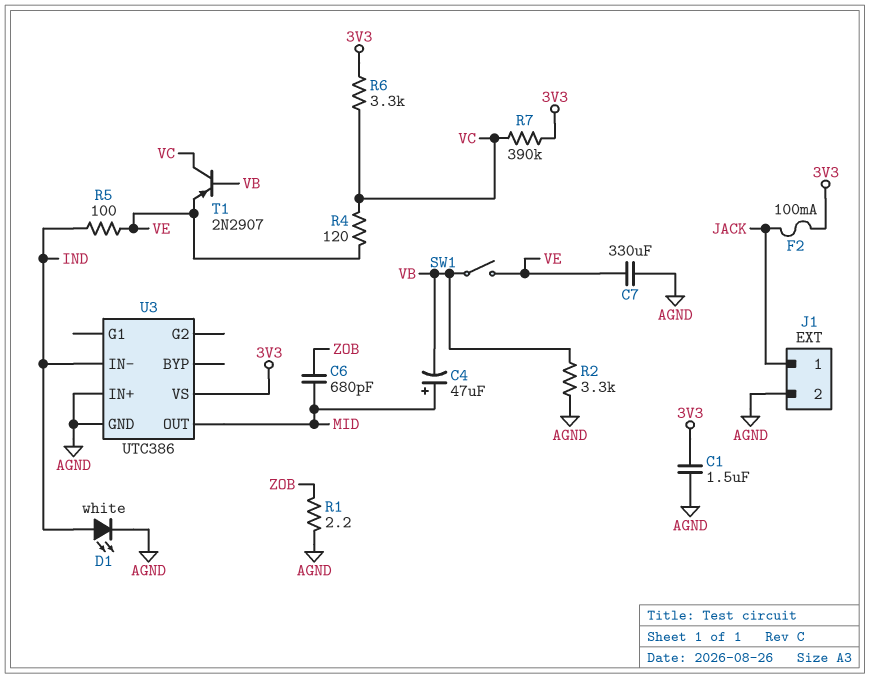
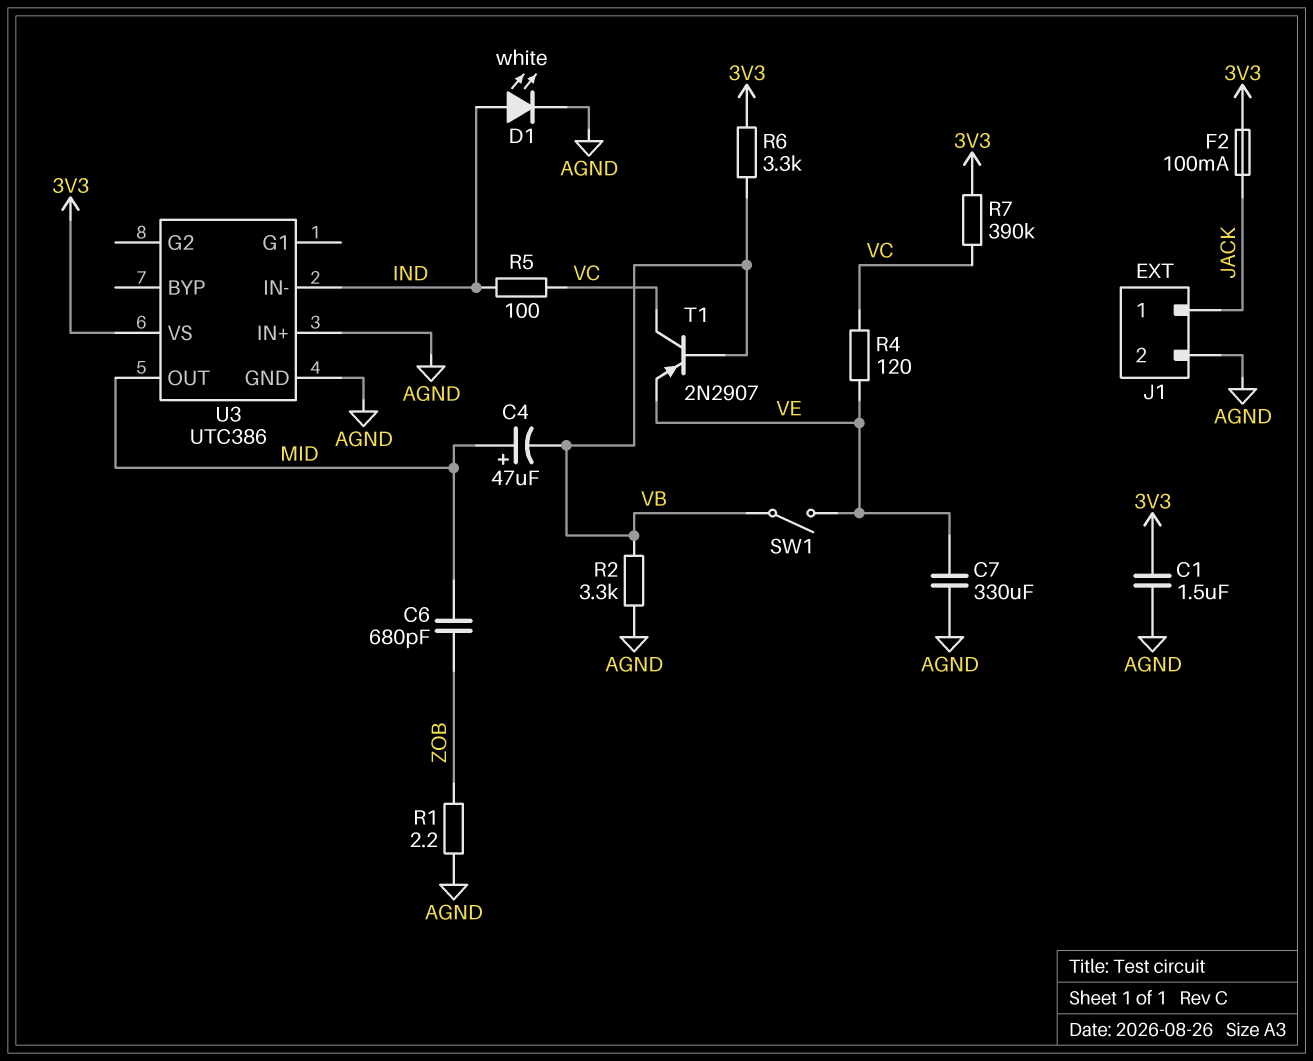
R5: 100 (IND, VE) -> 100 (IND, VC)
R6: 3.3k (3V3, VC) -> 3.3k (3V3, VB)

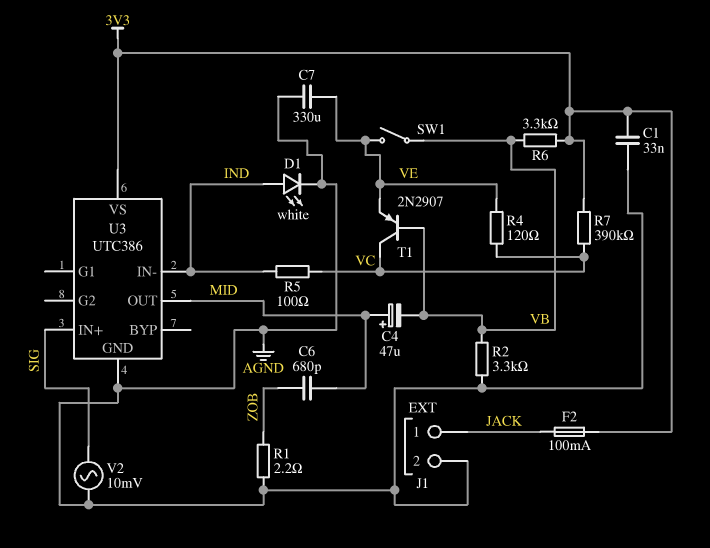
C1: 1.5uF (3V3, AGND) -> 33nF (3V3, AGND)
U3 pin IN+: AGND -> SIG
V2: none -> AC 10mV (AGND, SIG)

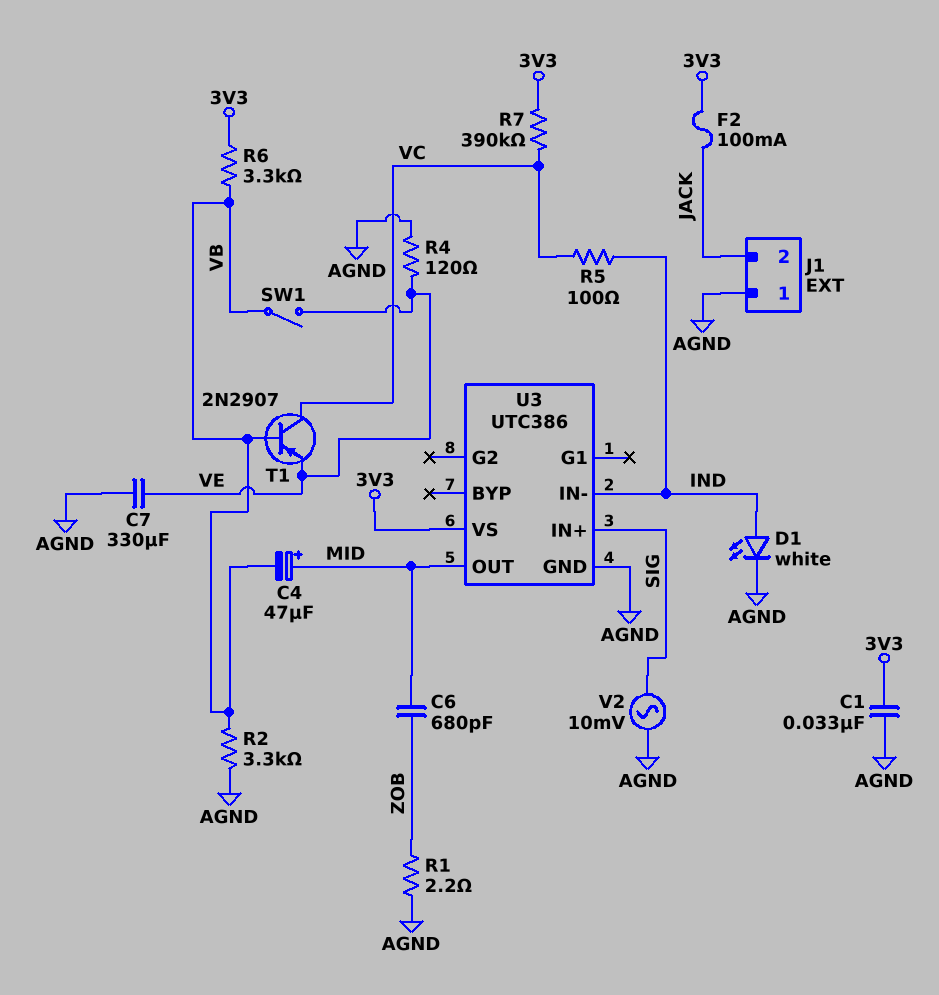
J1 pin 1: JACK -> AGND
J1 pin 2: AGND -> JACK
R4: 120 (VC, VE) -> 120 (AGND, VE)

